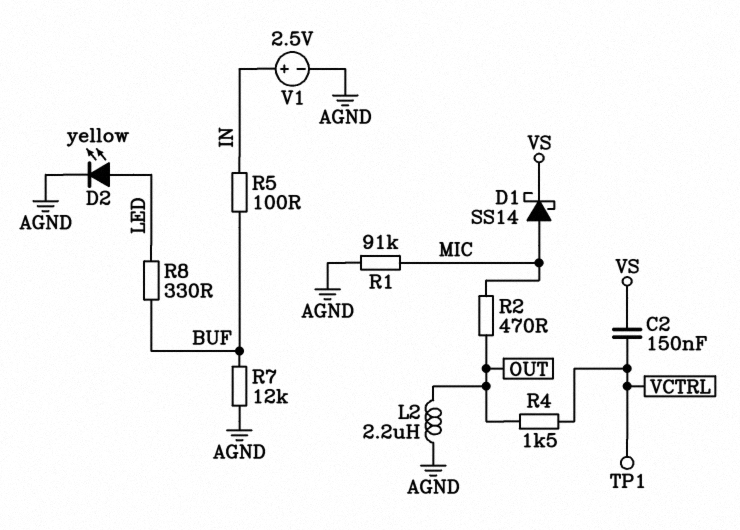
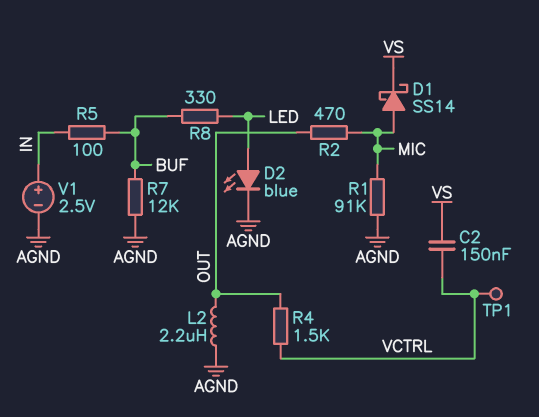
D2: LED yellow (A LED, K AGND) -> LED blue (A LED, K AGND)

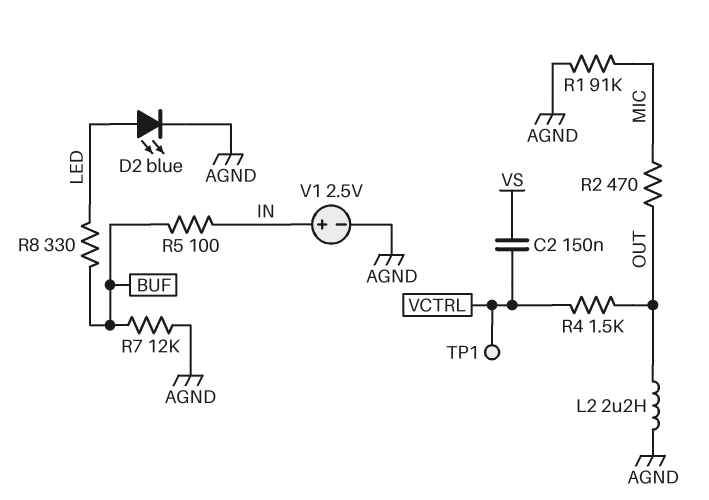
D1: schottky SS14 (A MIC, K VS) -> none

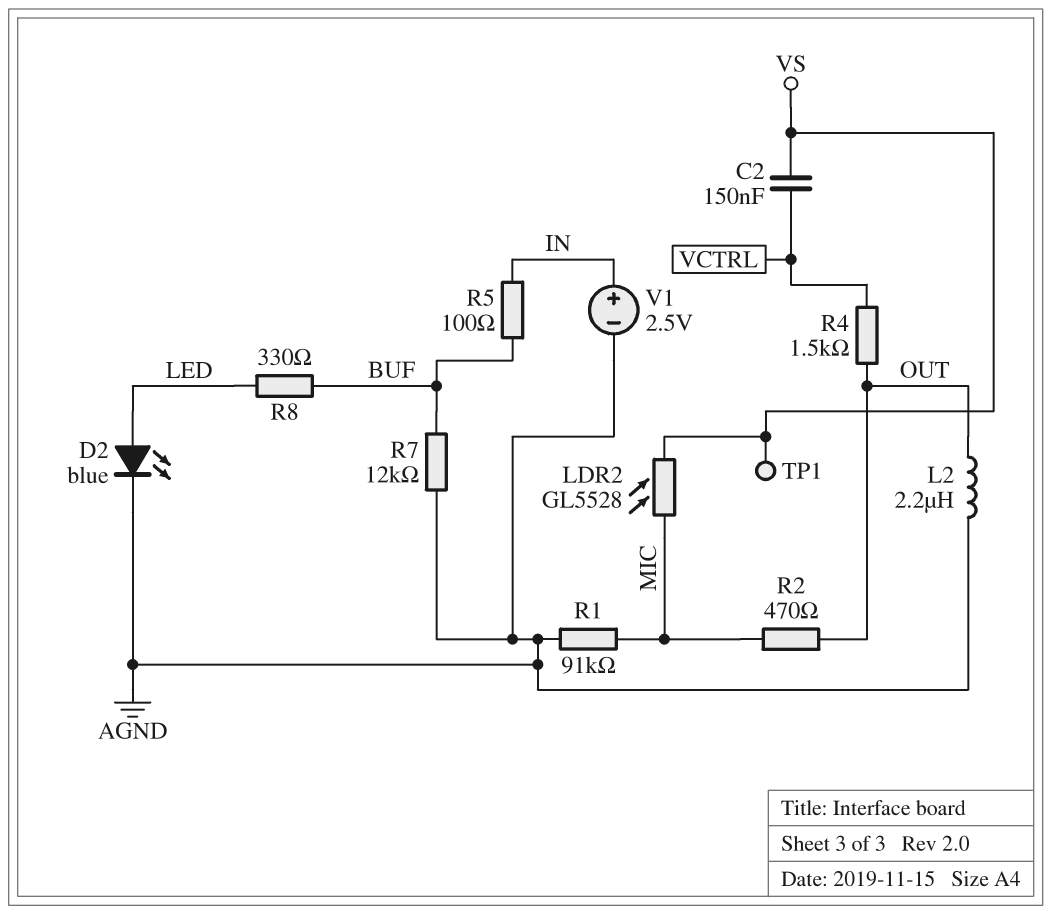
LDR2: none -> GL5528 (MIC, VS)
TP1: test point (VCTRL) -> test point (VS)

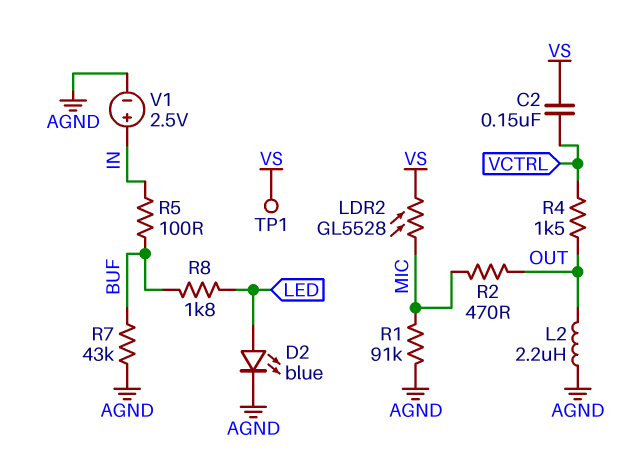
R7: 12k (AGND, BUF) -> 43k (AGND, BUF)
R8: 330 (BUF, LED) -> 1.8k (BUF, LED)

